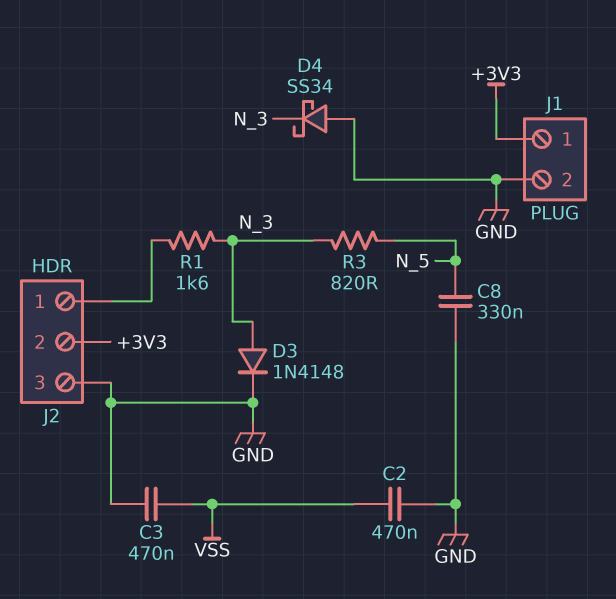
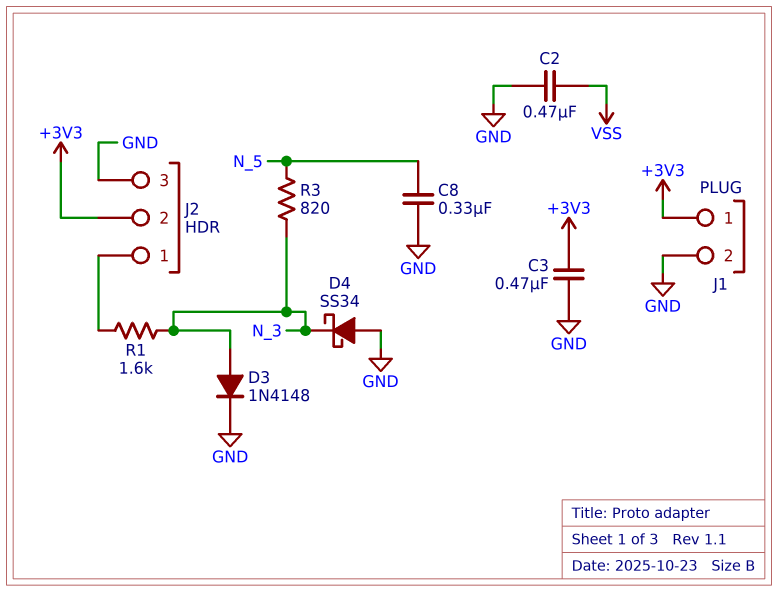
C3: 470nF (GND, VSS) -> 470nF (+3V3, GND)

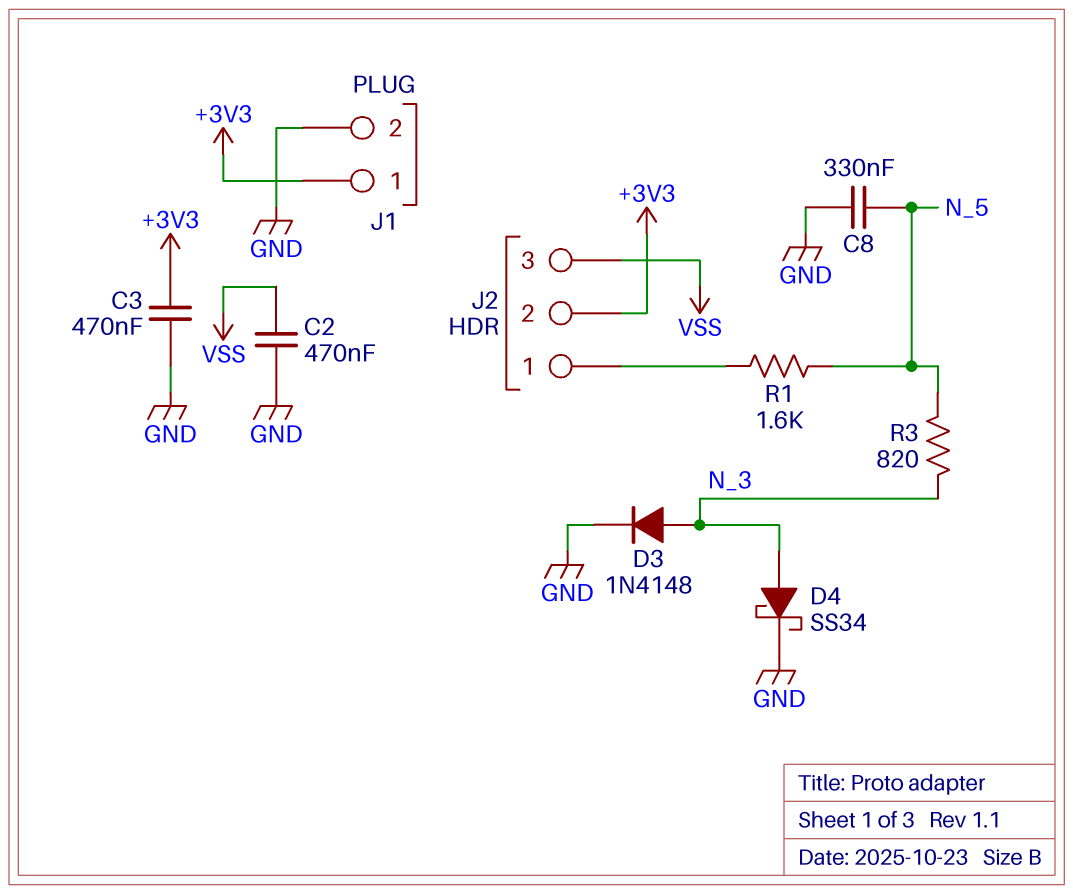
D4: schottky SS34 (A GND, K N_3) -> schottky SS34 (A N_3, K GND)
J2 pin 3: GND -> VSS
R1: 1.6k (J2/1, N_3) -> 1.6k (J2/1, N_5)

